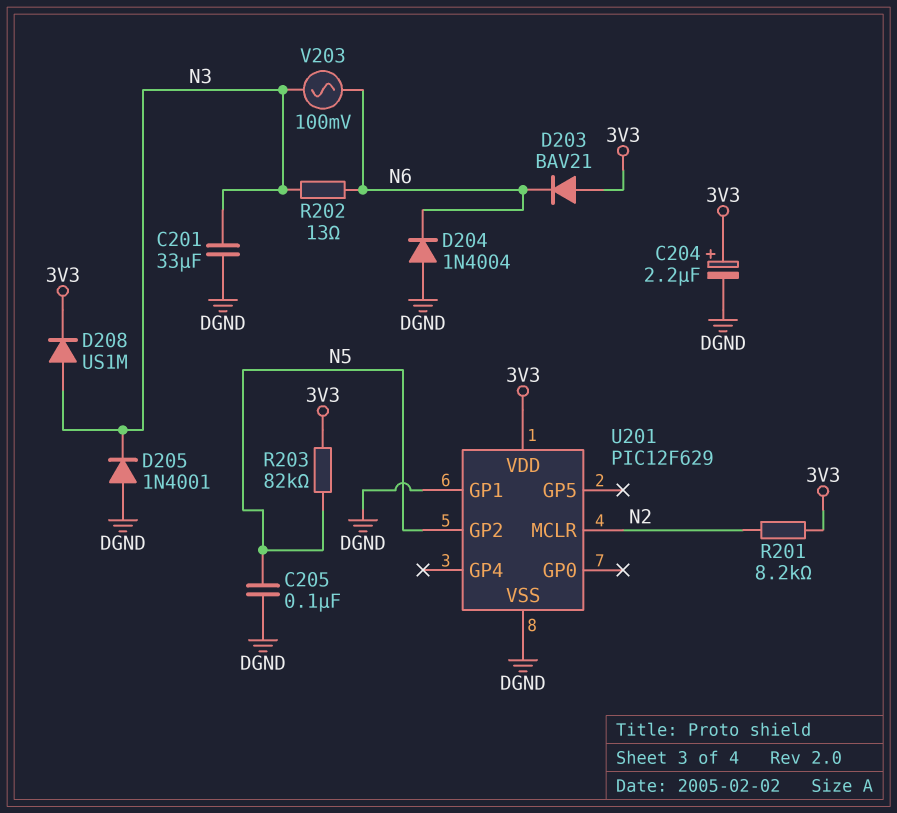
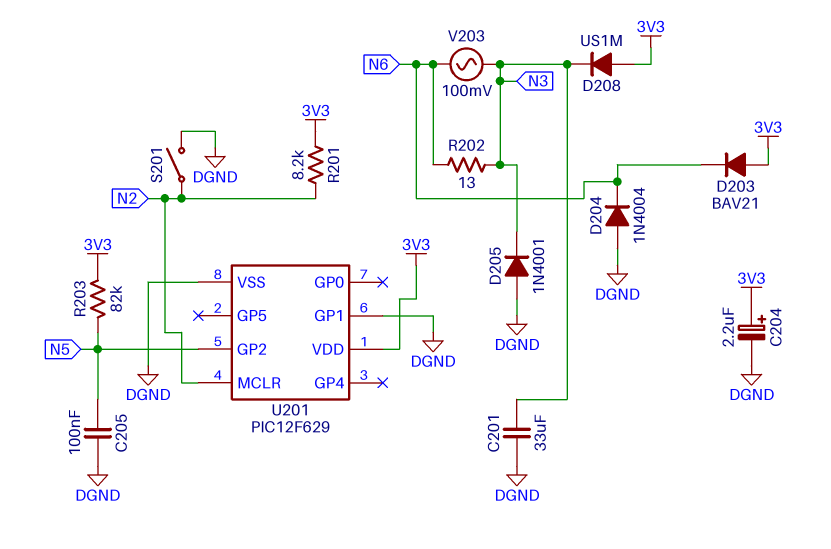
D208: diode US1M (A N3, K 3V3) -> diode US1M (A 3V3, K N3)
S201: none -> switch (DGND, N2)

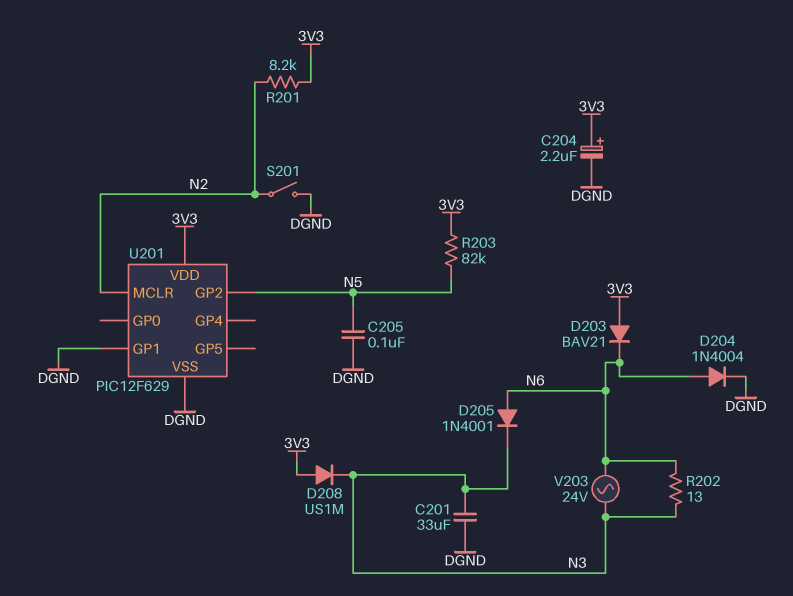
D204: diode 1N4004 (A DGND, K N6) -> diode 1N4004 (A N6, K DGND)
D205: diode 1N4001 (A DGND, K N3) -> diode 1N4001 (A N6, K N3)
V203: AC 100mV (N3, N6) -> AC 24V (N3, N6)

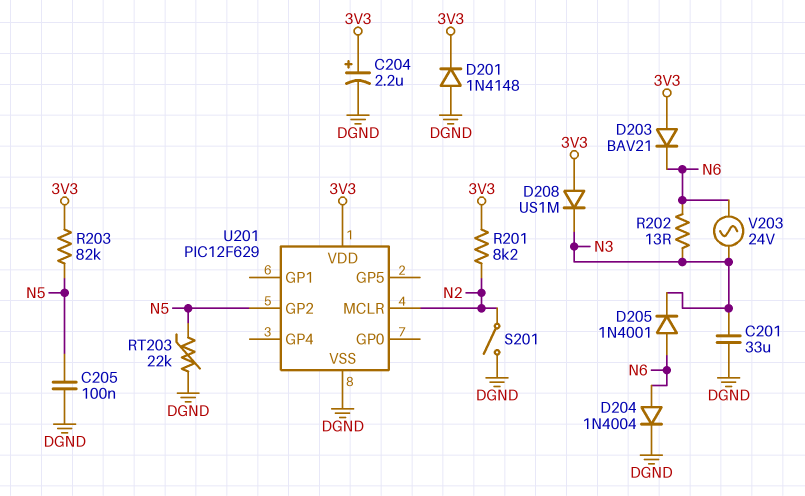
D201: none -> diode 1N4148 (A DGND, K 3V3)
RT203: none -> 22k (DGND, N5)
U201 pin GP1: DGND -> none

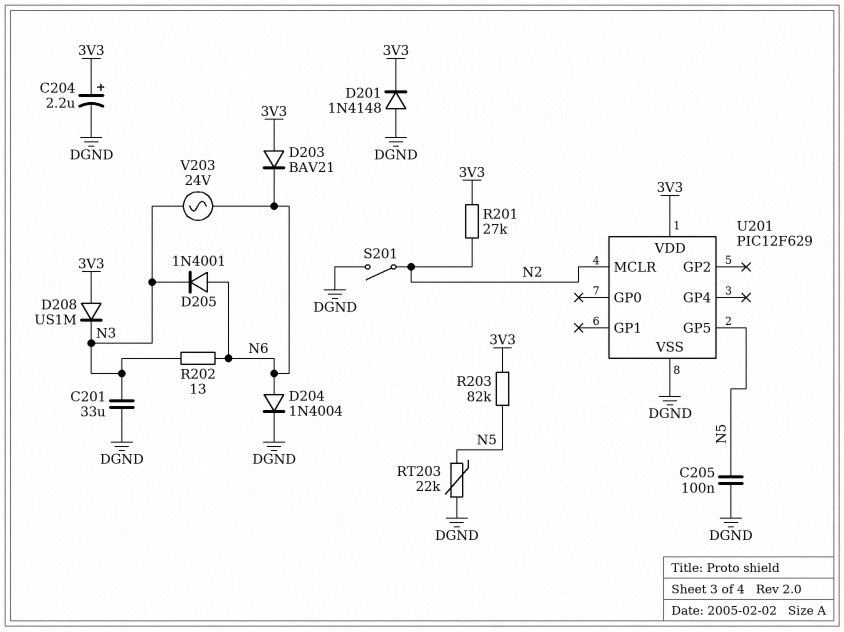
R201: 8.2k (3V3, N2) -> 27k (3V3, N2)
U201 pin GP2: N5 -> none
U201 pin GP5: none -> N5

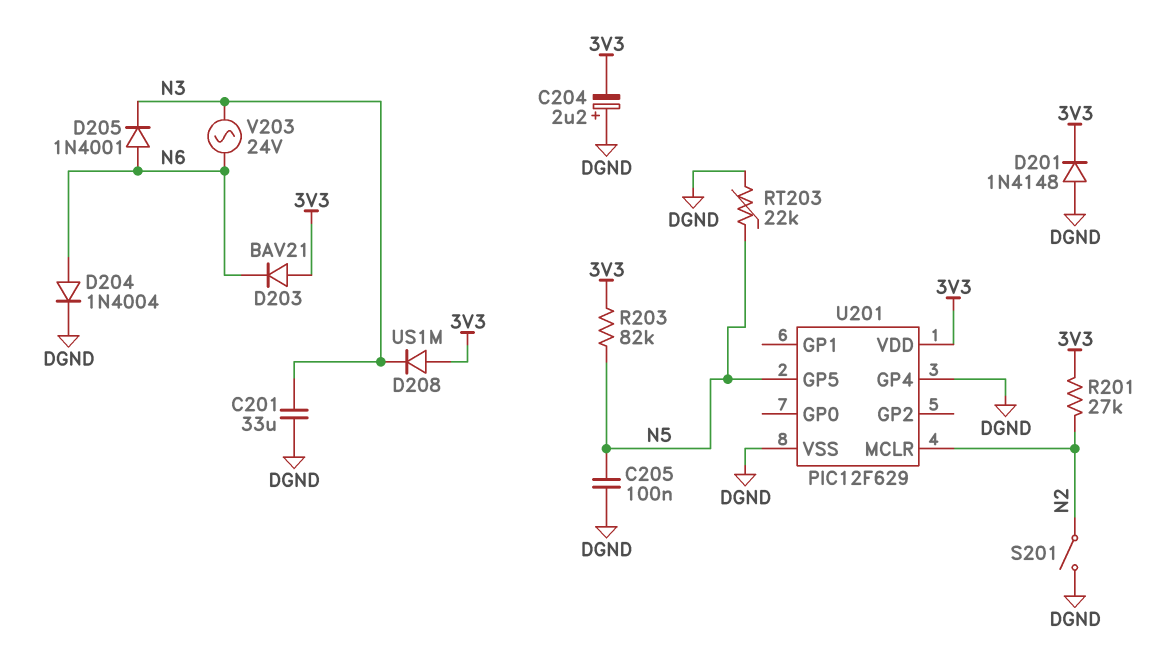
C204: 2.2uF (plus 3V3, minus DGND) -> 2.2uF (plus DGND, minus 3V3)
R202: 13 (N3, N6) -> none
U201 pin GP4: none -> DGND

